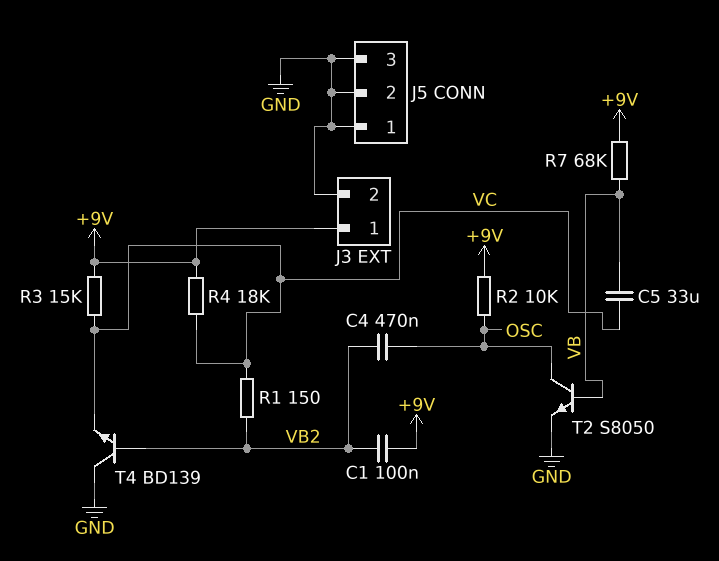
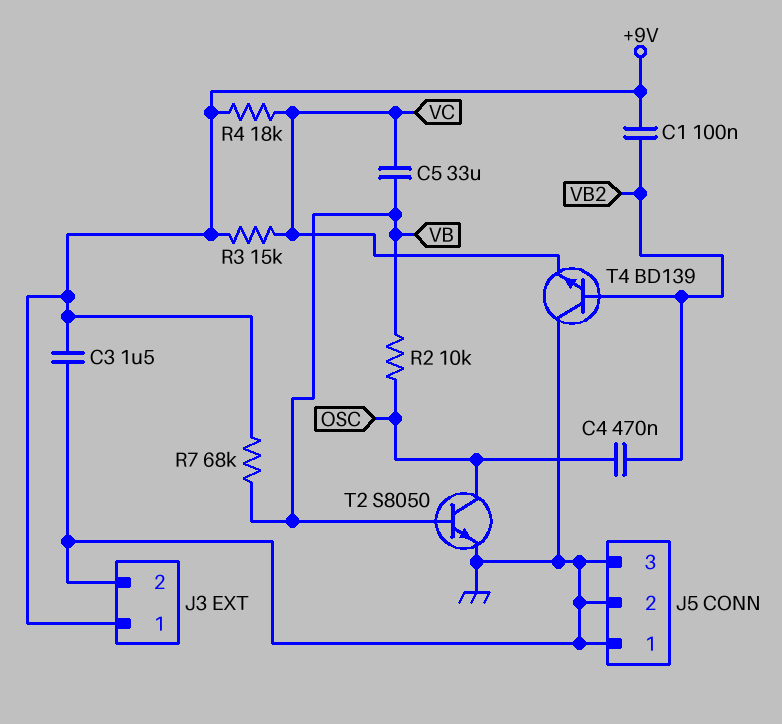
C3: none -> 1.5uF (+9V, GND)
R1: 150 (VB2, VC) -> none
R2: 10k (+9V, OSC) -> 10k (OSC, VB)

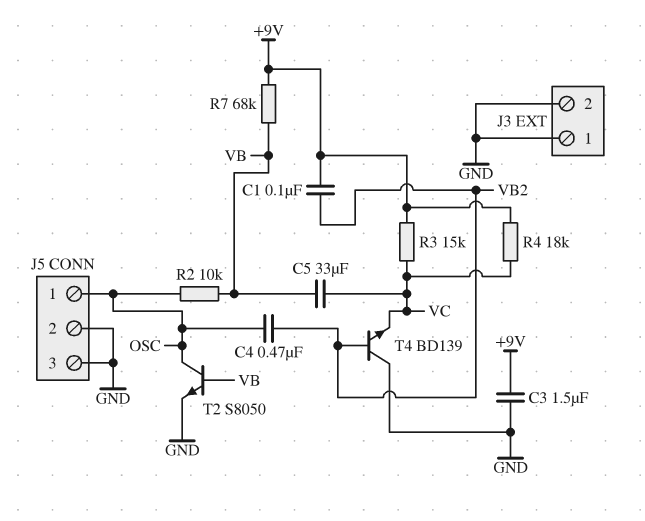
J3 pin 1: +9V -> GND
J5 pin 1: GND -> OSC

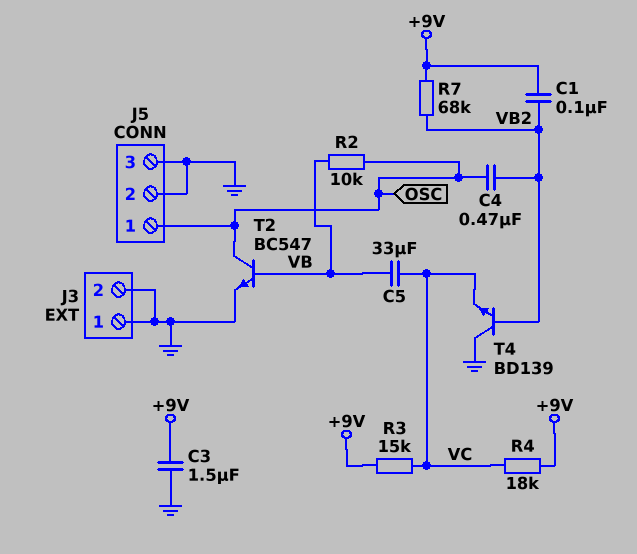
R7: 68k (+9V, VB) -> 68k (+9V, VB2)
T2: NPN S8050 (B VB, C OSC, E GND) -> NPN BC547 (B VB, C OSC, E GND)

